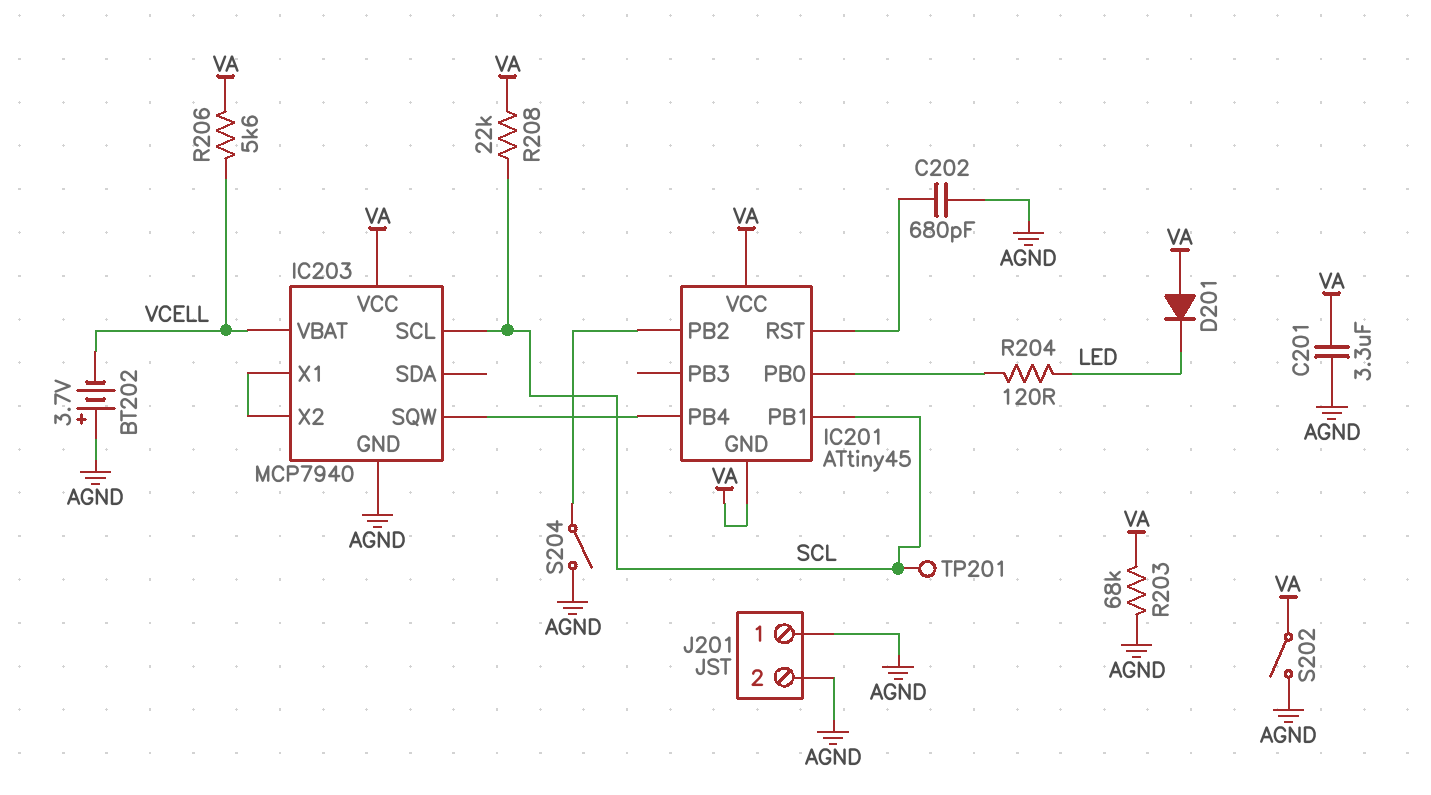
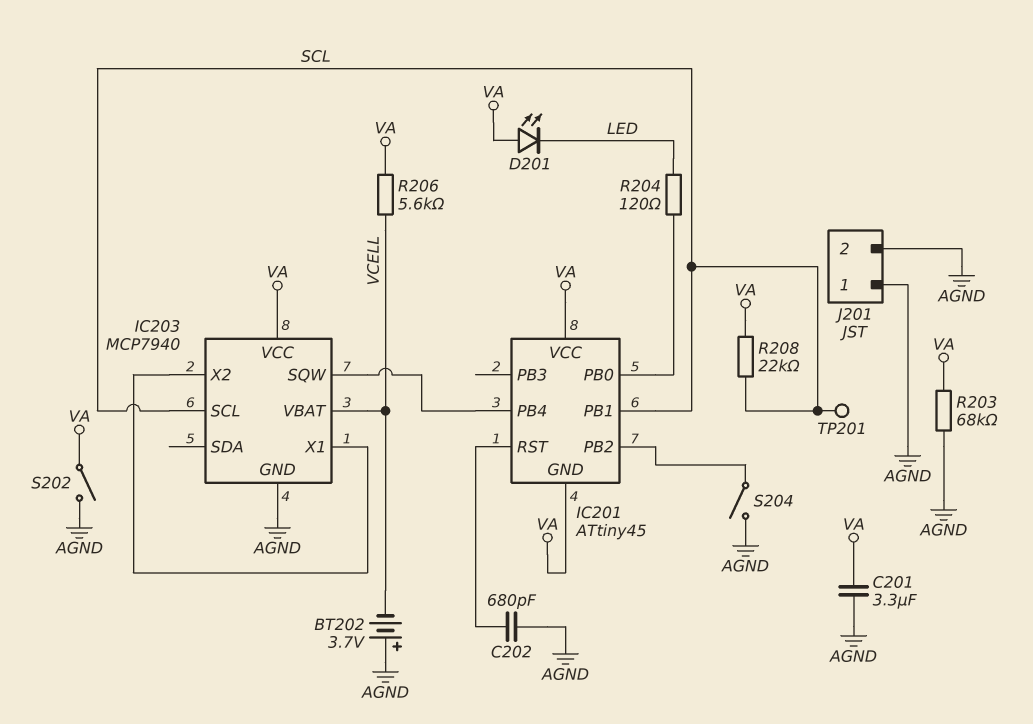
D201: diode (A VA, K LED) -> LED (A VA, K LED)

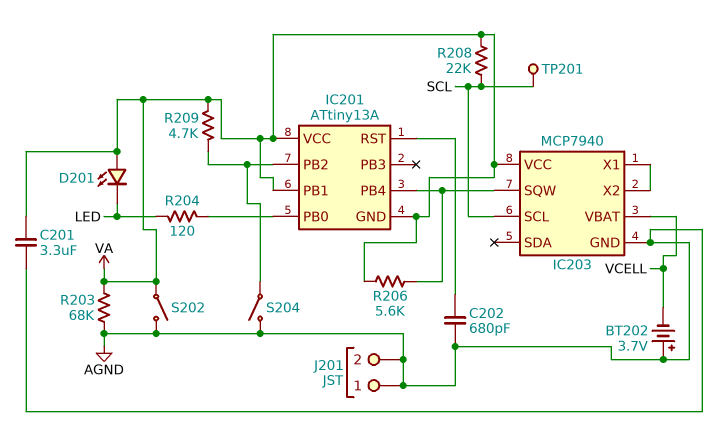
IC201: ATtiny45 -> ATtiny13A
IC201 pin PB1: SCL -> VA
R206: 5.6k (VA, VCELL) -> 5.6k (IC201/PB4, VA)
R209: none -> 4.7k (IC201/PB2, VA)

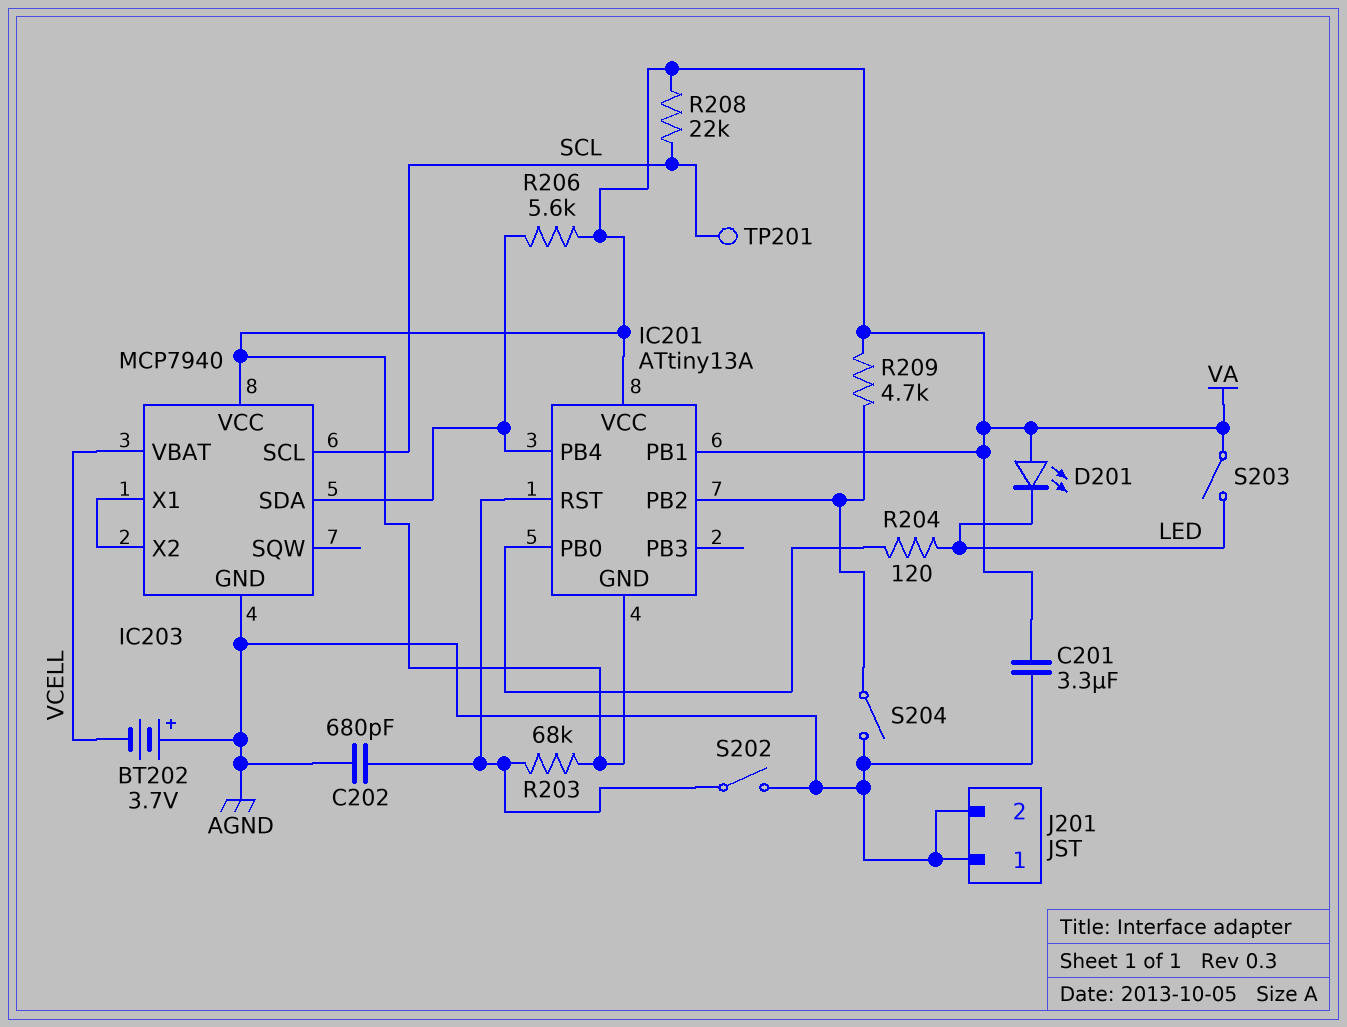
IC203 pin SDA: none -> IC201/PB4
IC203 pin SQW: IC201/PB4 -> none
R203: 68k (AGND, VA) -> 68k (IC201/RST, VA)
S202: switch (AGND, VA) -> switch (AGND, IC201/RST)
S203: none -> switch (LED, VA)

